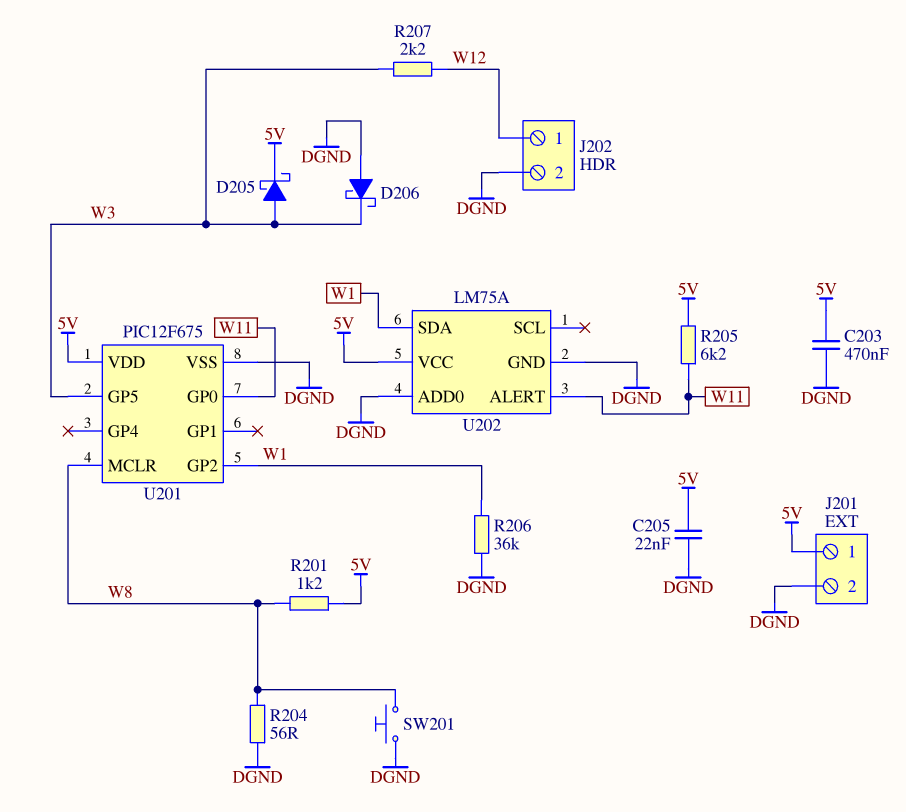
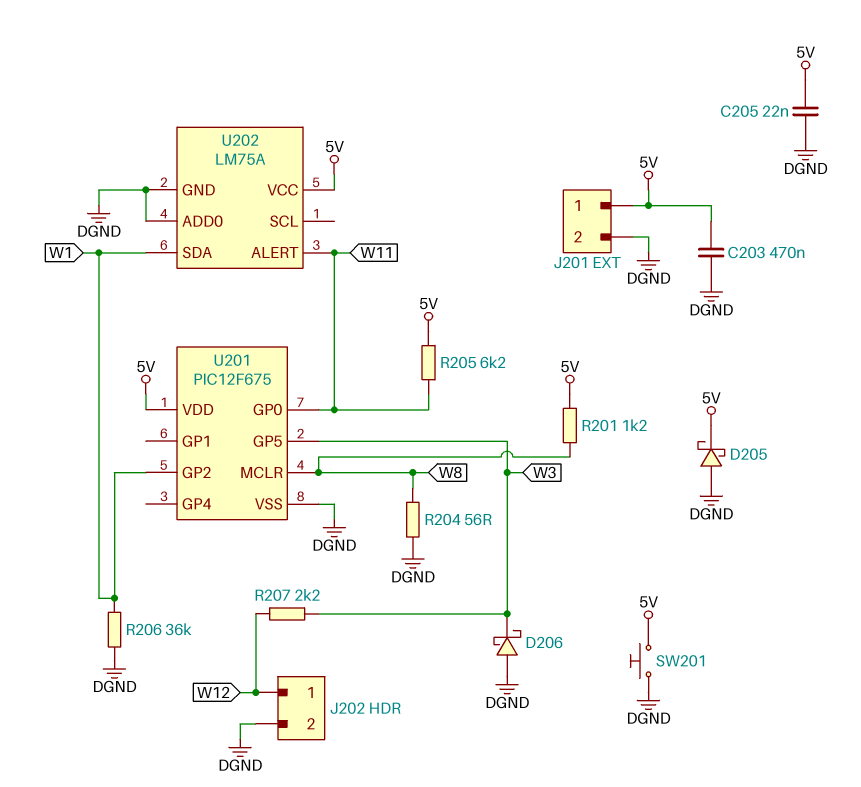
D205: schottky (A W3, K 5V) -> schottky (A DGND, K 5V)
SW201: button (DGND, W8) -> button (5V, DGND)

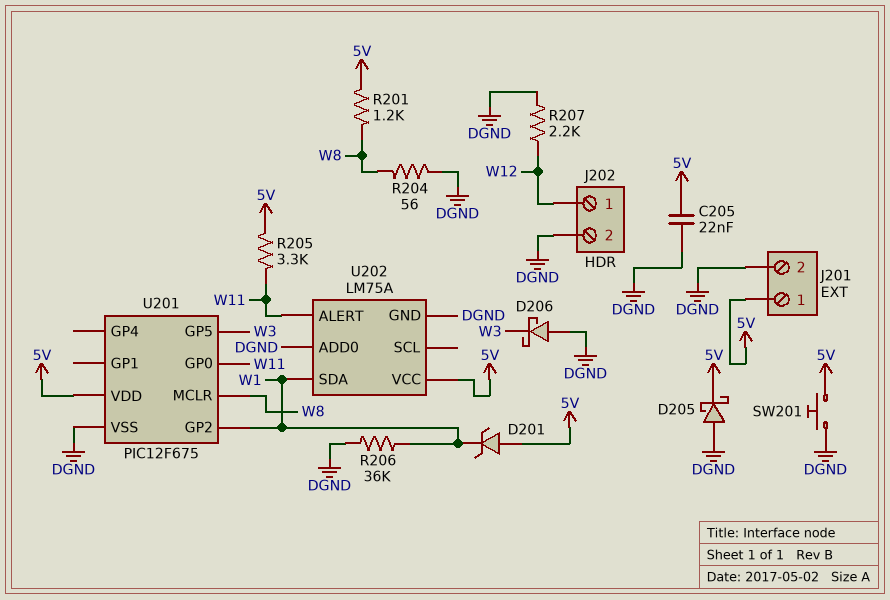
C203: 470nF (5V, DGND) -> none
D201: none -> zener (A 5V, K W1)
R205: 6.2k (5V, W11) -> 3.3k (5V, W11)
R207: 2.2k (W3, W12) -> 2.2k (DGND, W12)

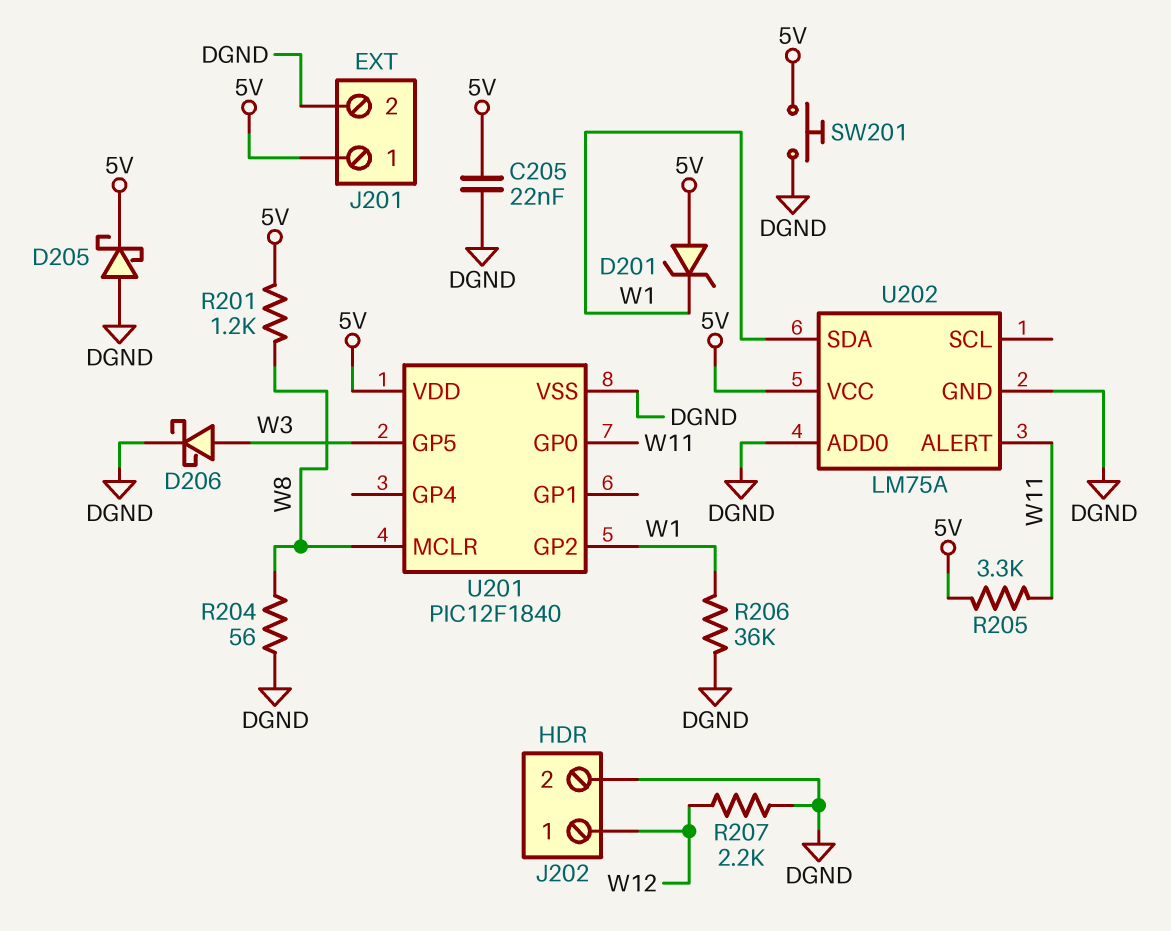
D206: schottky (A DGND, K W3) -> schottky (A W3, K DGND)
U201: PIC12F675 -> PIC12F1840

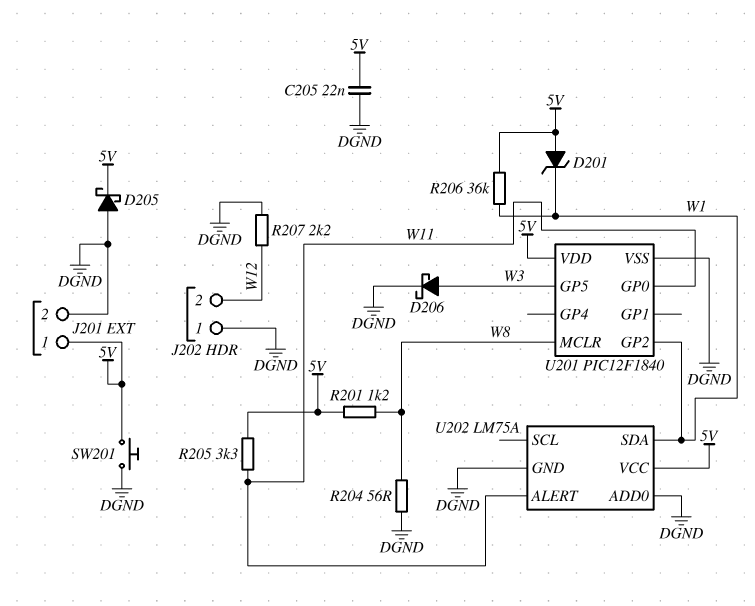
J202 pin 1: W12 -> DGND
J202 pin 2: DGND -> W12
R206: 36k (DGND, W1) -> 36k (5V, W1)

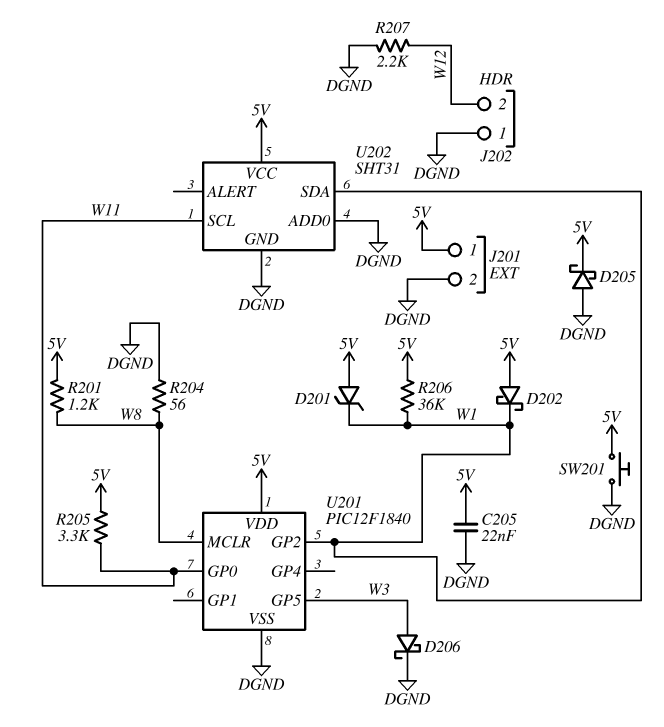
D202: none -> schottky (A 5V, K W1)
U202: LM75A -> SHT31
U202 pin ALERT: W11 -> none
U202 pin SCL: none -> W11

